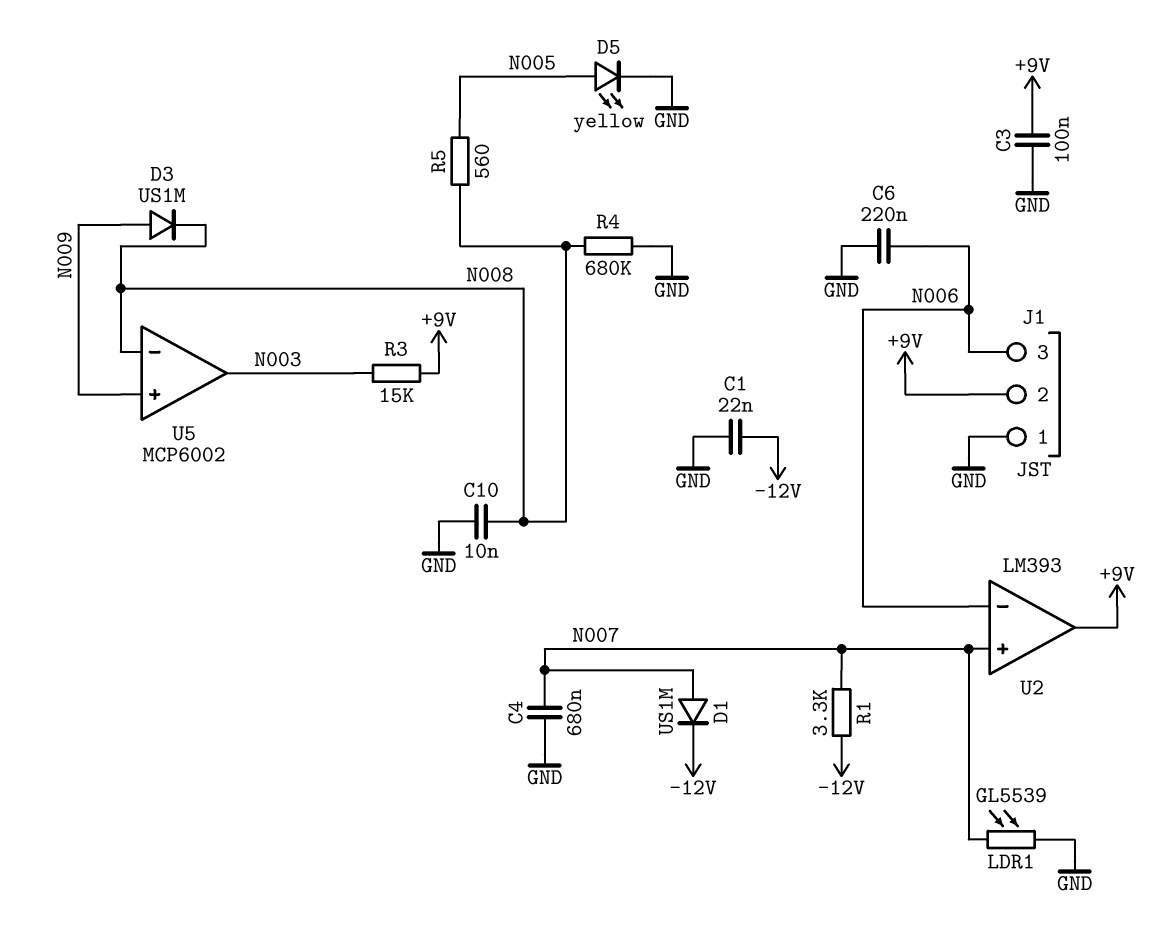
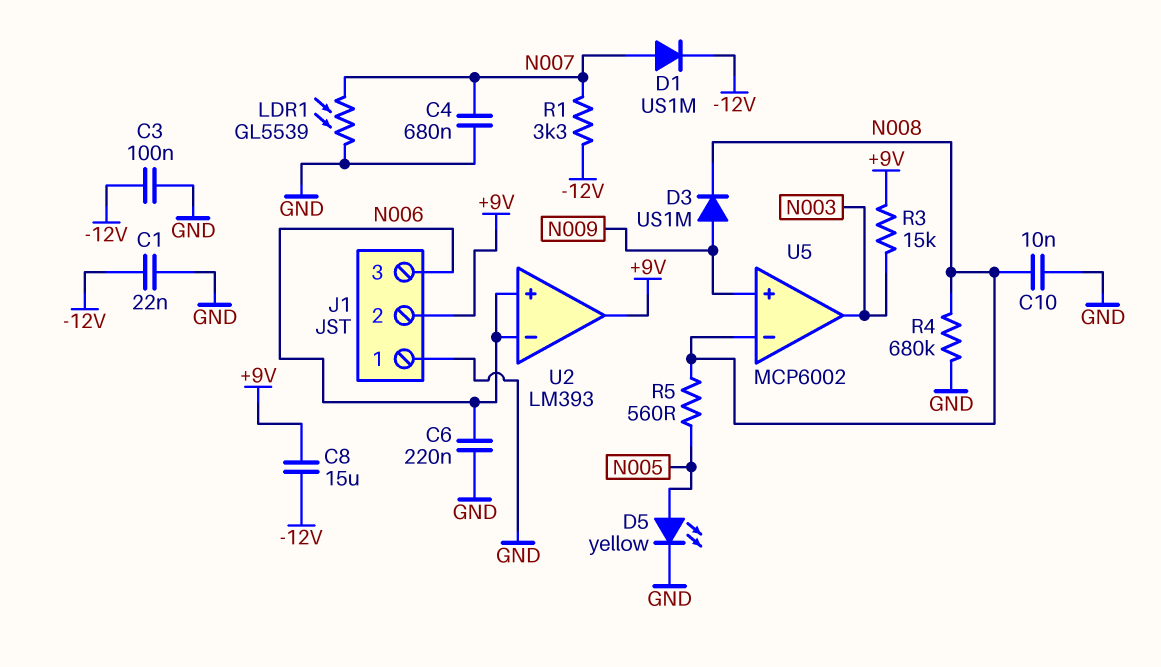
C3: 100nF (+9V, GND) -> 100nF (-12V, GND)
C8: none -> 15uF (+9V, -12V)
U2 pin in+: N007 -> N006

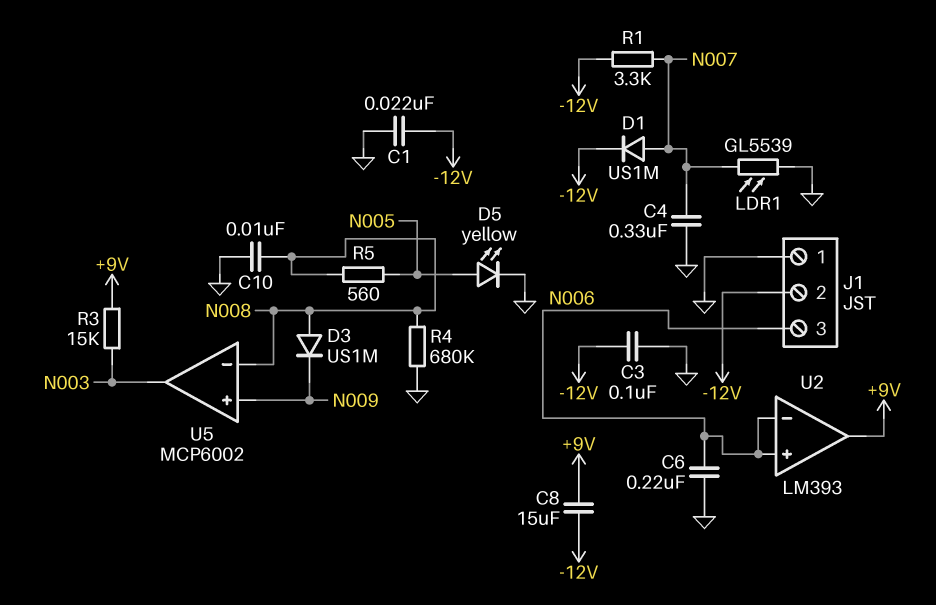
C4: 680nF (GND, N007) -> 330nF (GND, N007)
D3: diode US1M (A N009, K N008) -> diode US1M (A N008, K N009)
J1 pin 2: +9V -> -12V

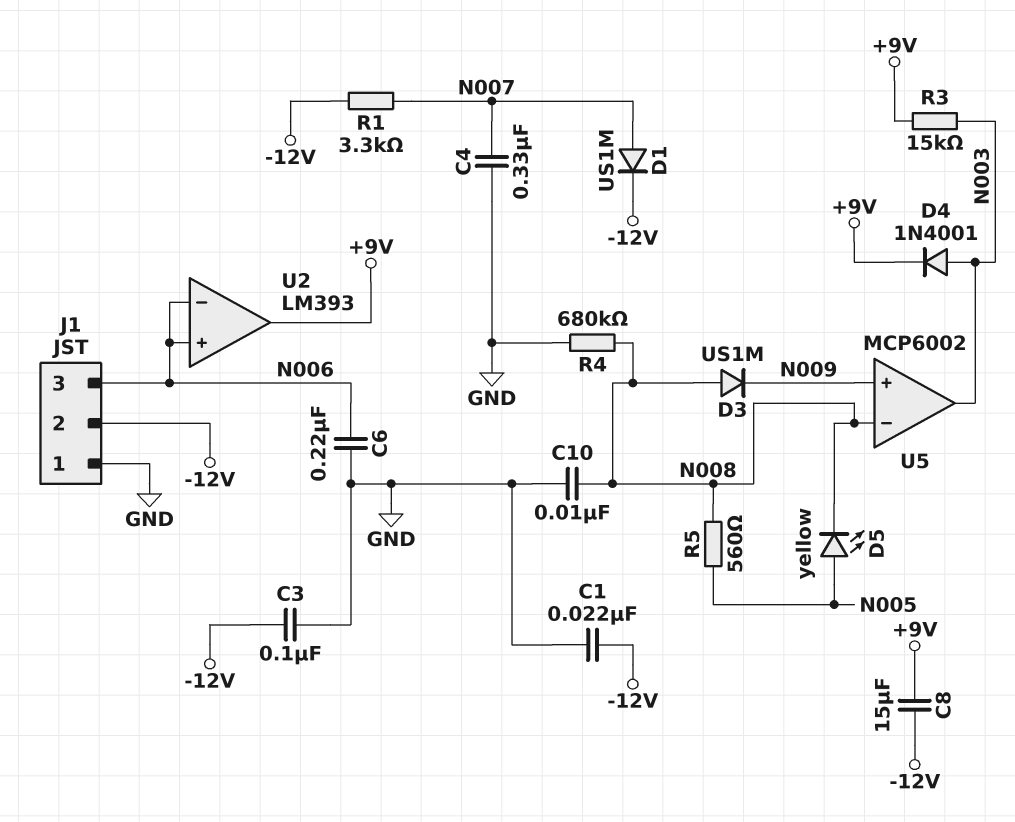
D4: none -> diode 1N4001 (A N003, K +9V)
D5: LED yellow (A N005, K GND) -> LED yellow (A N005, K N008)
LDR1: GL5539 (GND, N007) -> none

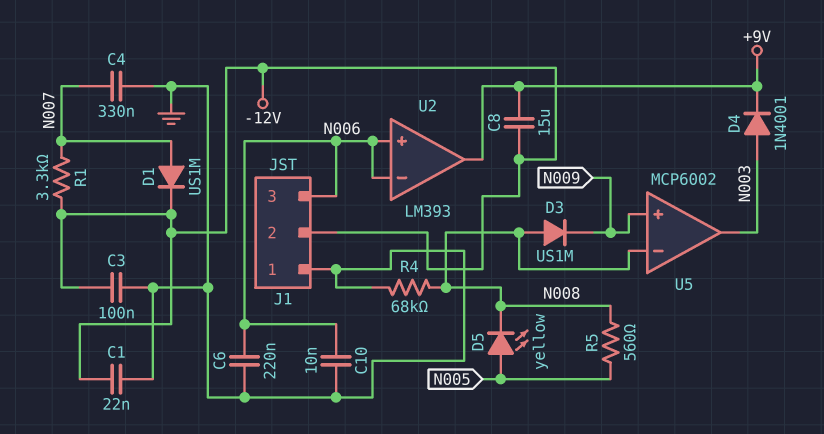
C10: 10nF (GND, N008) -> 10nF (GND, N006)
R3: 15k (+9V, N003) -> none
R4: 680k (GND, N008) -> 68k (GND, N008)

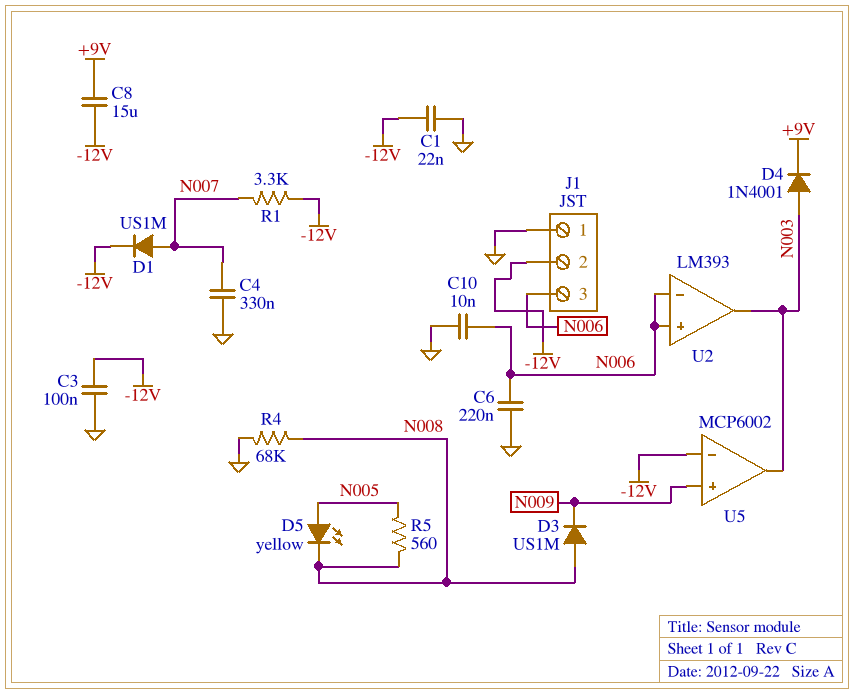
U2 pin out: +9V -> N003
U5 pin in-: N008 -> -12V

